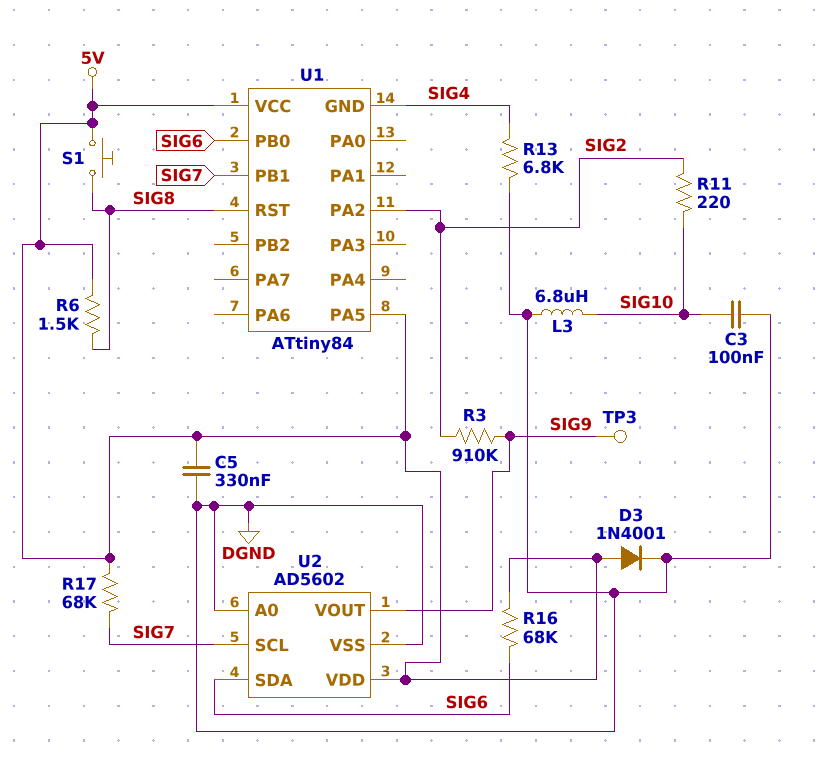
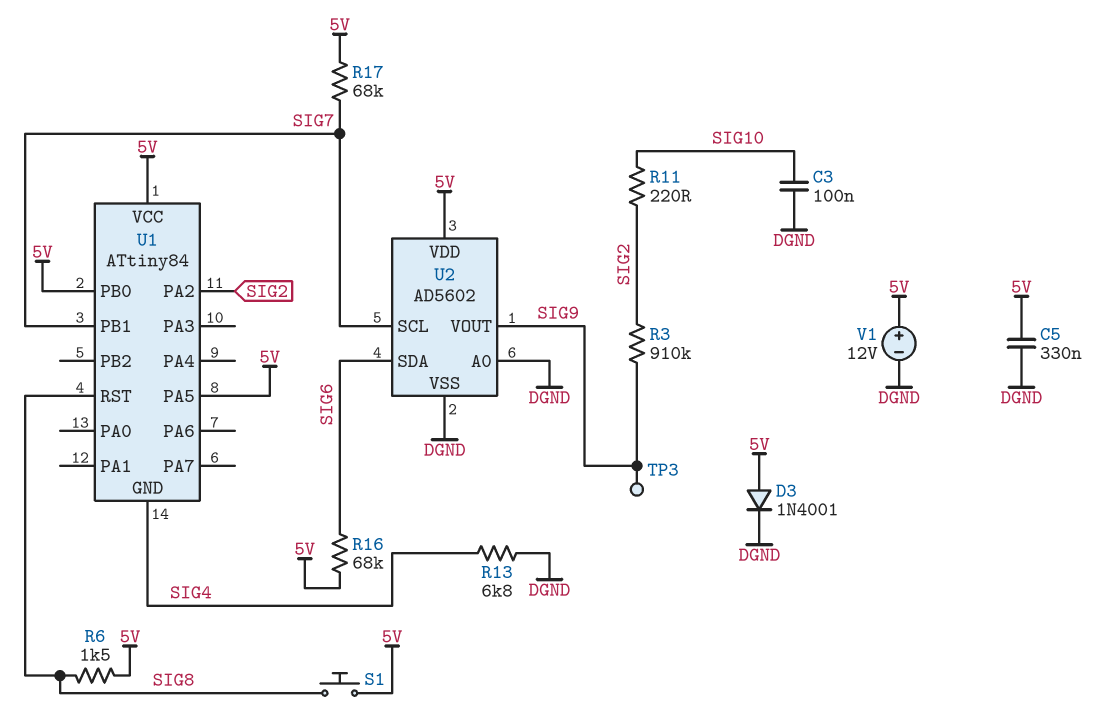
L3: 6.8uH (DGND, SIG10) -> none
U1 pin PB0: SIG6 -> 5V
V1: none -> 12V (plus 5V, minus DGND)

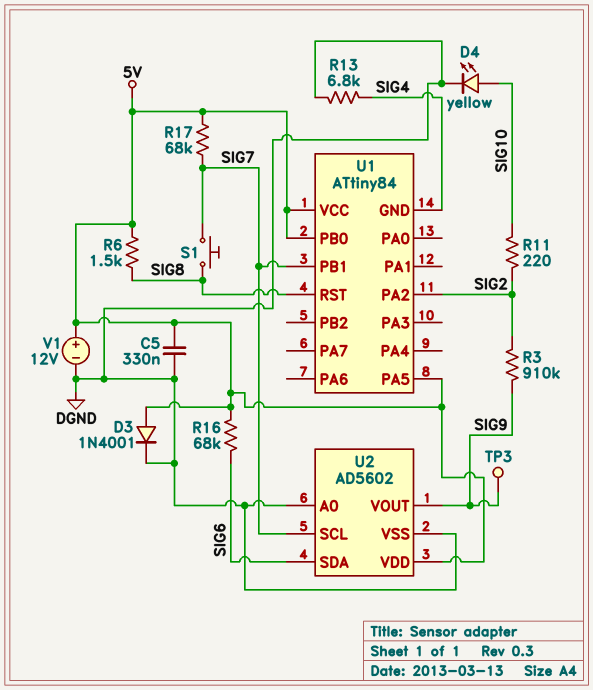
C3: 100nF (DGND, SIG10) -> none
D4: none -> LED yellow (A SIG10, K DGND)
S1: button (5V, SIG8) -> button (SIG7, SIG8)

